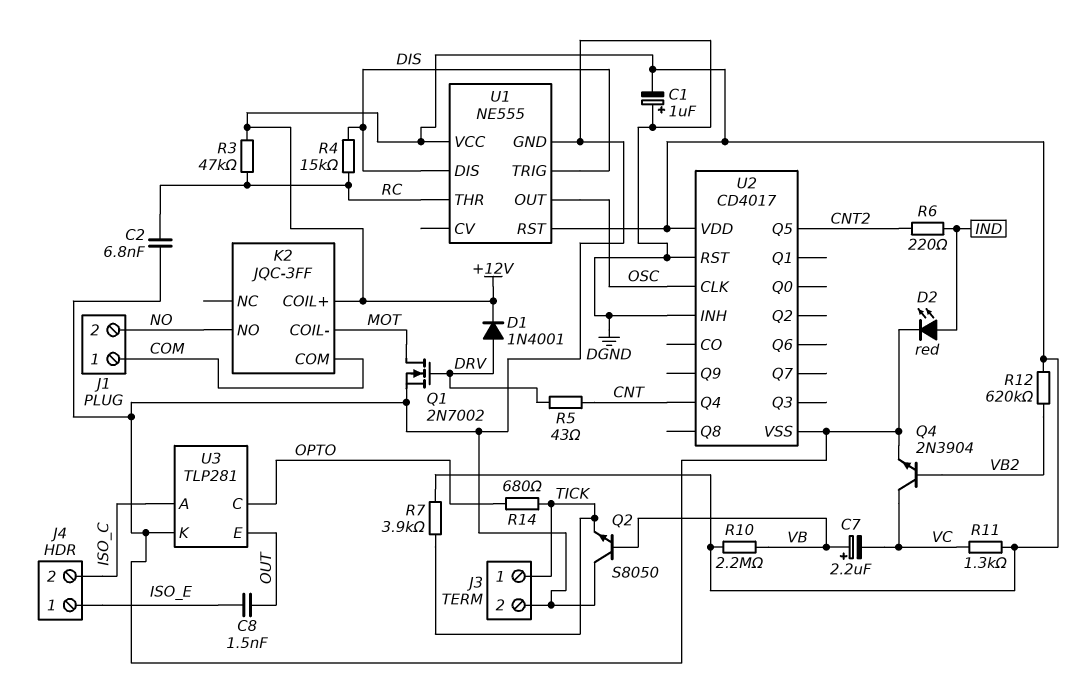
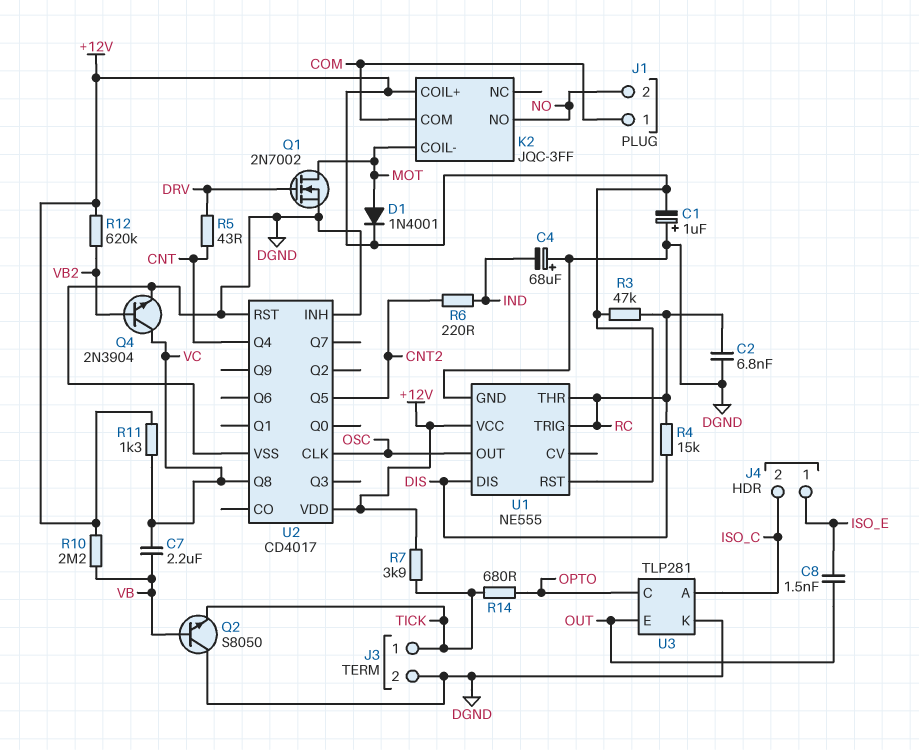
C4: none -> 68uF (plus DGND, minus IND)
C7: 2.2uF (plus VB, minus VC) -> 2.2uF (VB, VC)
D1: diode 1N4001 (A DRV, K +12V) -> diode 1N4001 (A MOT, K +12V)
D2: LED red (A IND, K DGND) -> none
U1 pin TRIG: DIS -> RC
U2 pin Q8: none -> VC

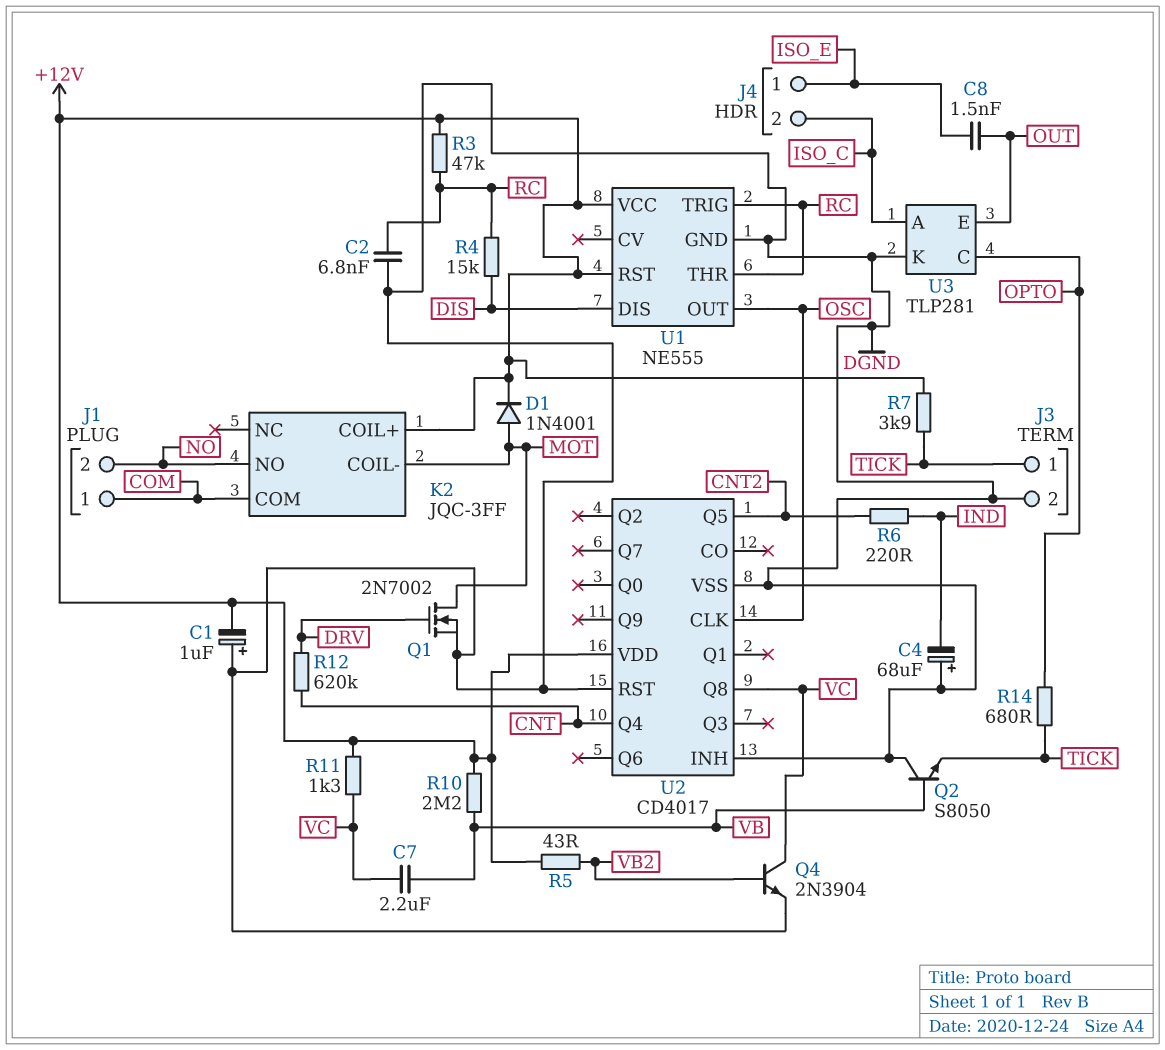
R5: 43 (CNT, DRV) -> 43 (+12V, VB2)
R12: 620k (+12V, VB2) -> 620k (CNT, DRV)

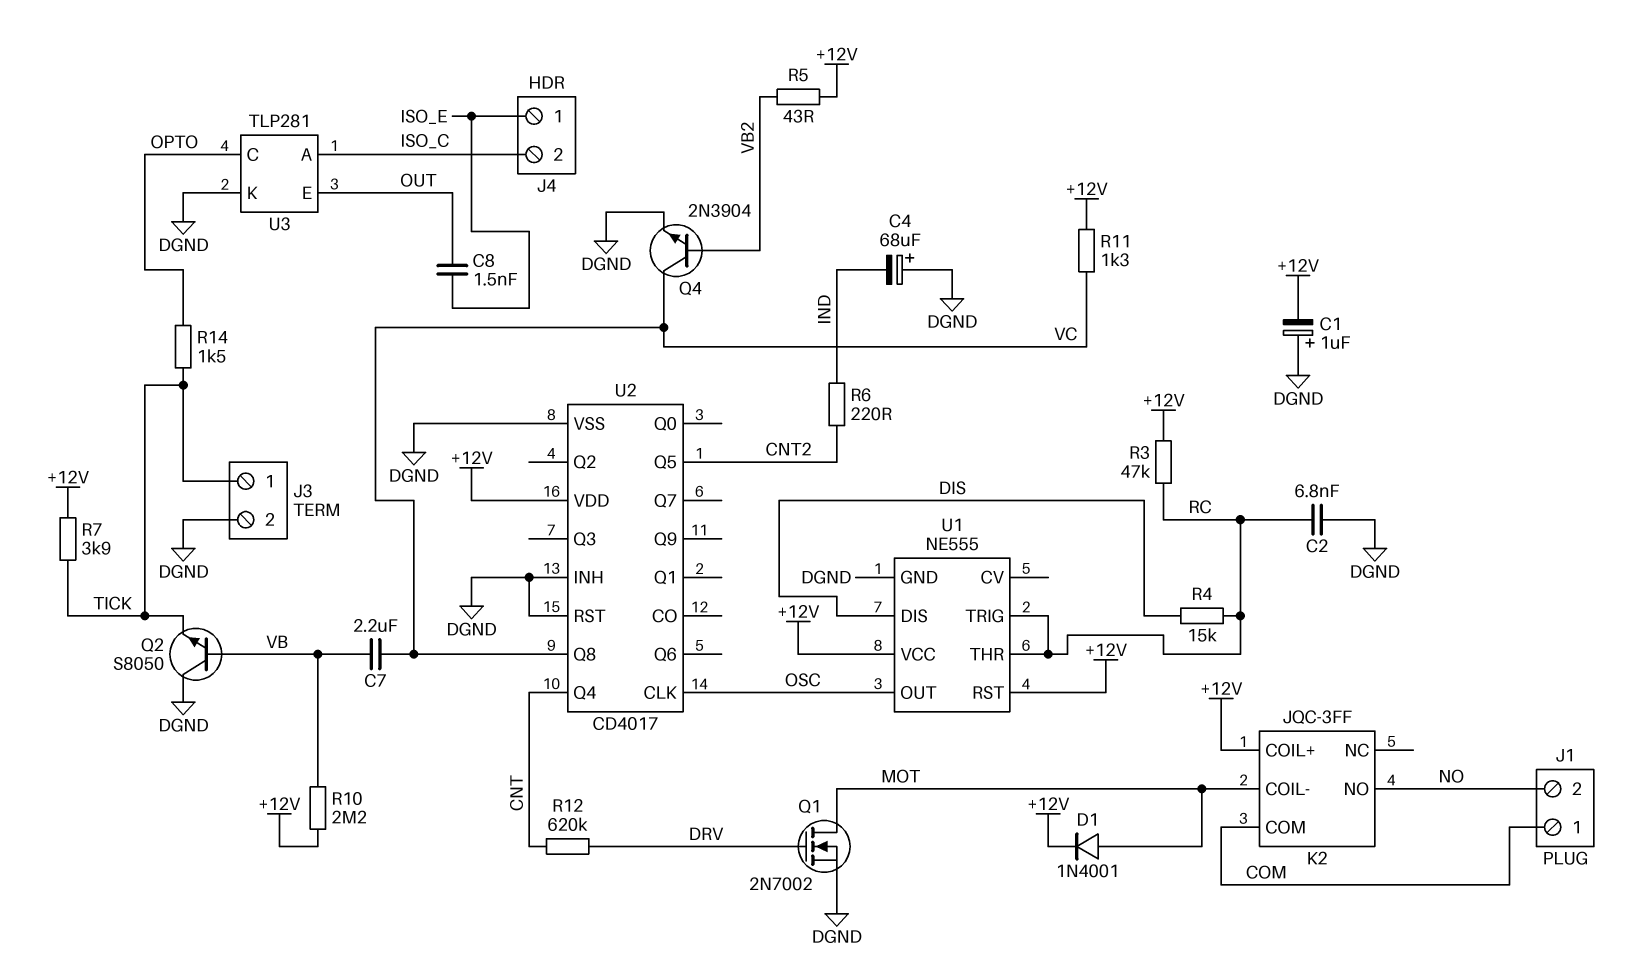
R14: 680 (OPTO, TICK) -> 1.5k (OPTO, TICK)

